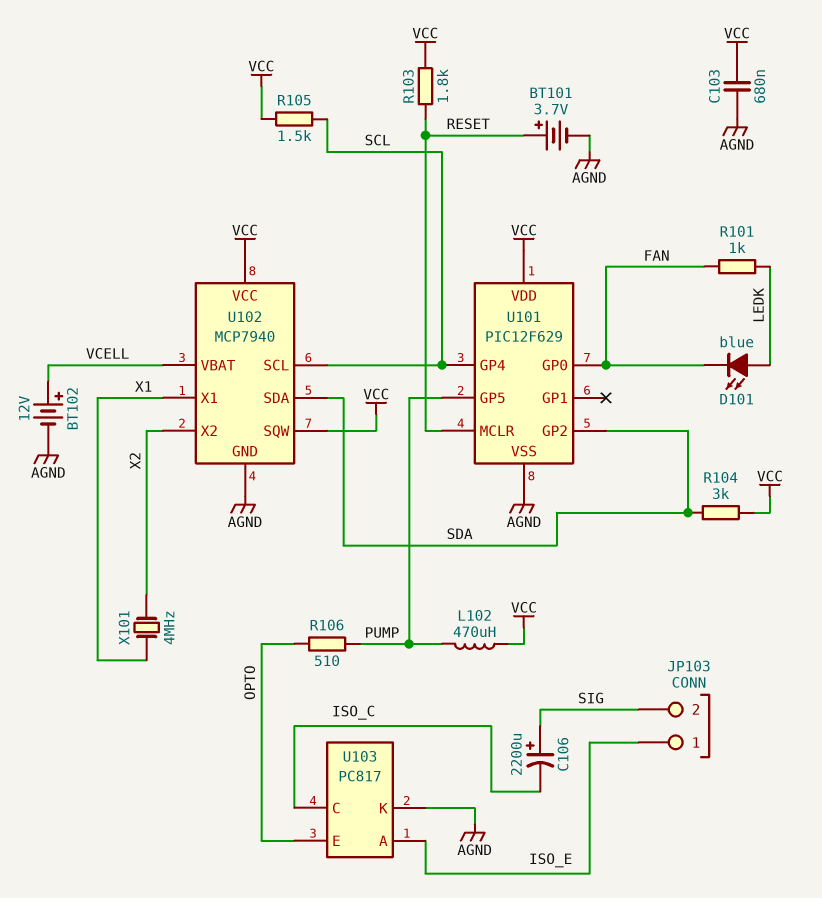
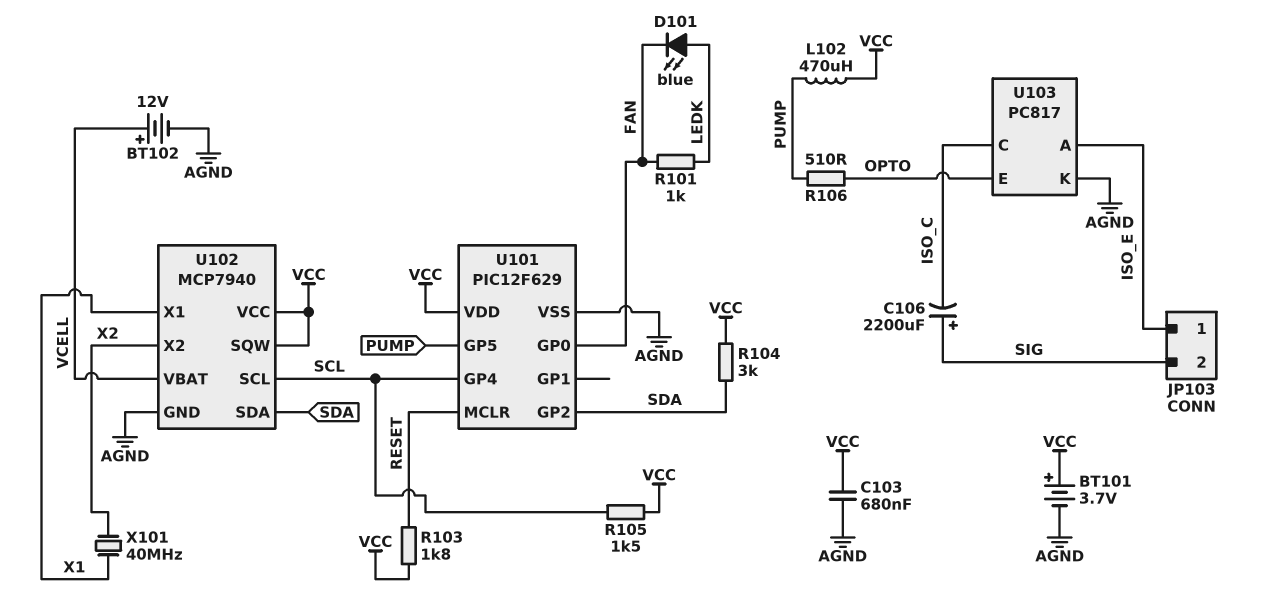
BT101: 3.7V (plus RESET, minus AGND) -> 3.7V (plus VCC, minus AGND)
X101: 4MHz (X1, X2) -> 40MHz (X1, X2)

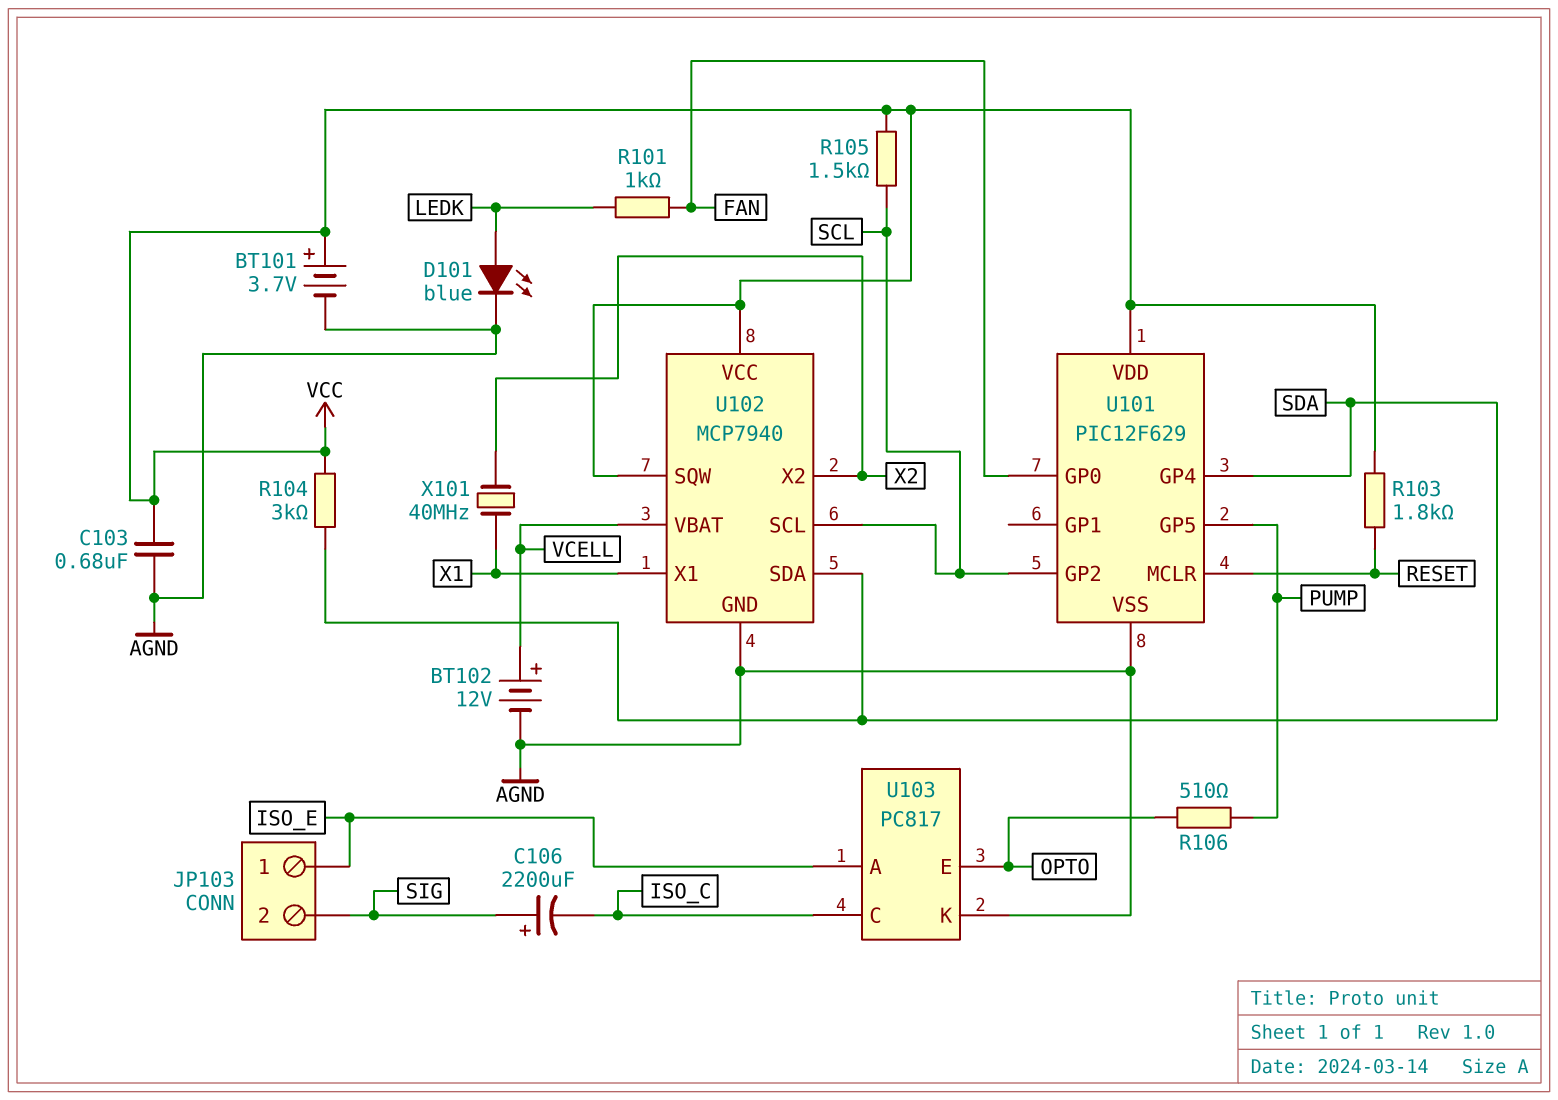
D101: LED blue (A LEDK, K FAN) -> LED blue (A LEDK, K AGND)
L102: 470uH (PUMP, VCC) -> none
U101 pin GP2: SDA -> SCL
U101 pin GP4: SCL -> SDA

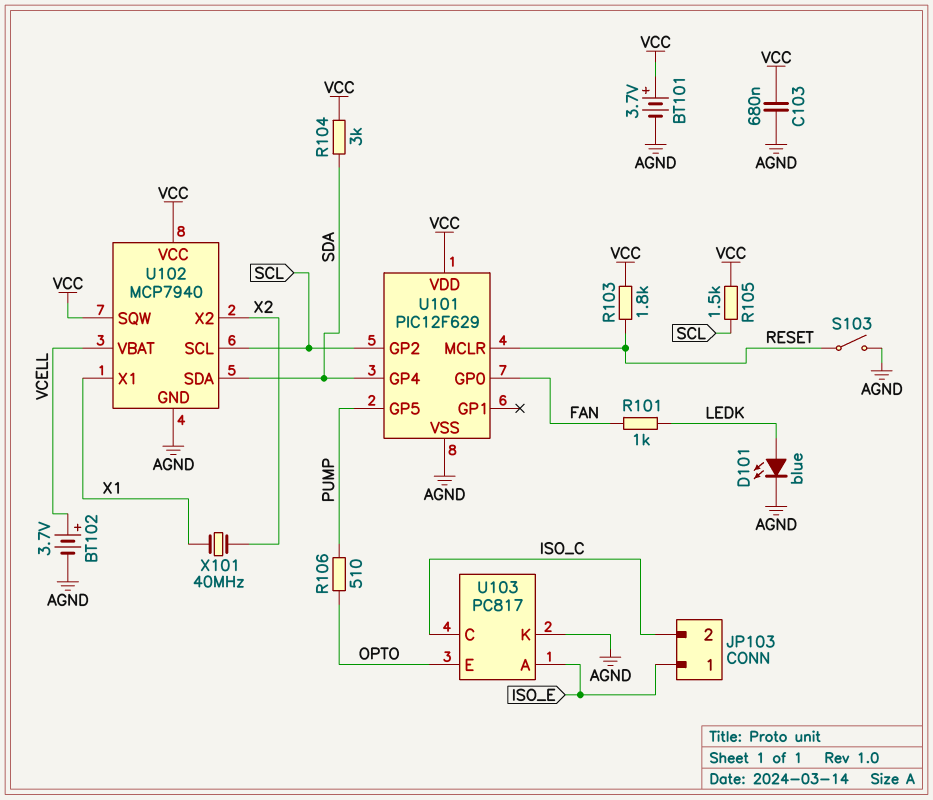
BT102: 12V (plus VCELL, minus AGND) -> 3.7V (plus VCELL, minus AGND)
C106: 2200uF (plus SIG, minus ISO_C) -> none
JP103 pin 2: SIG -> ISO_C
S103: none -> switch (AGND, RESET)

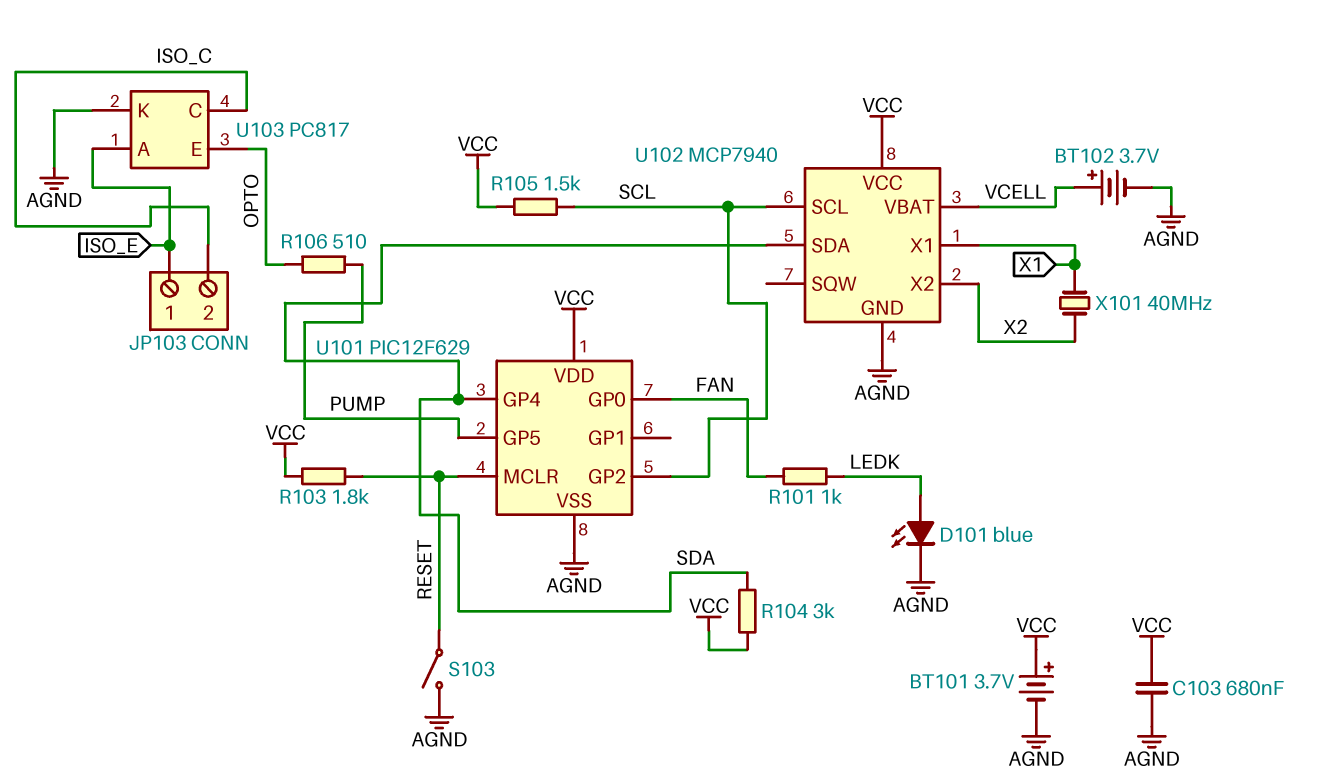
U102 pin SQW: VCC -> none

